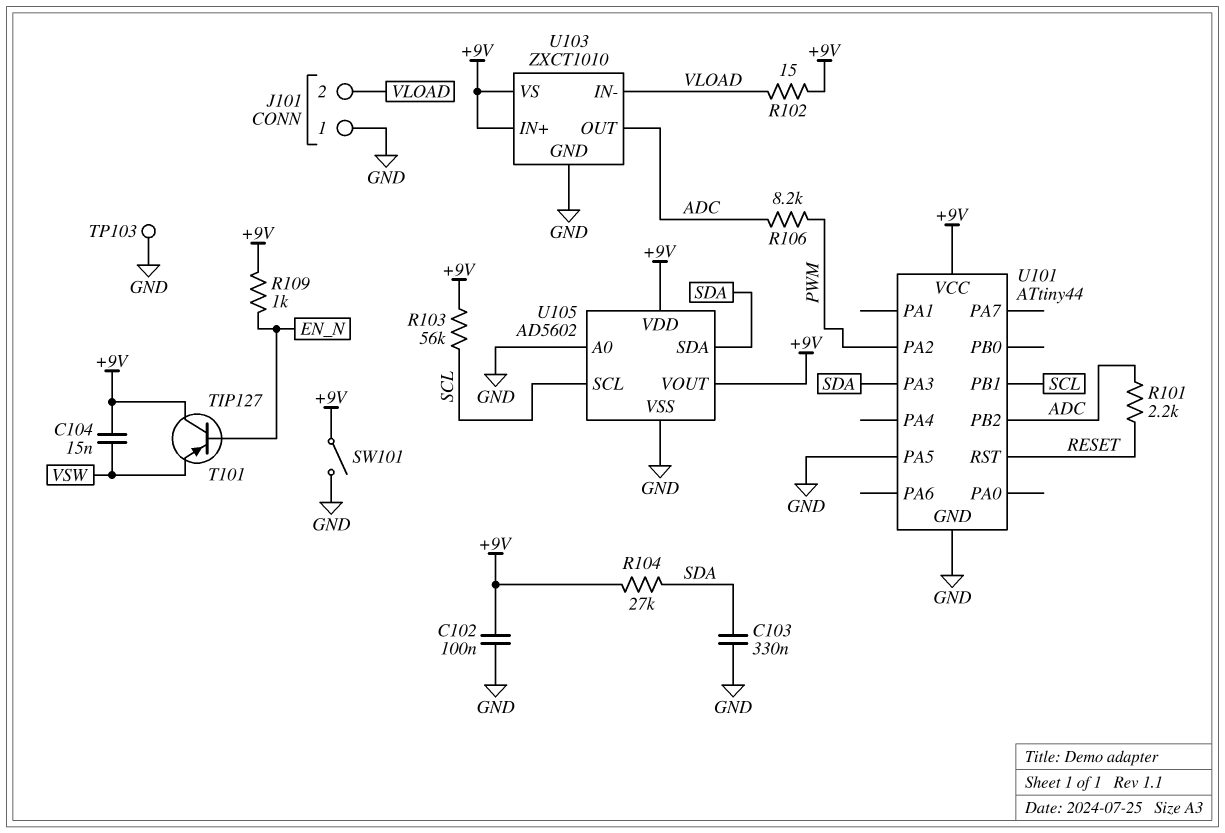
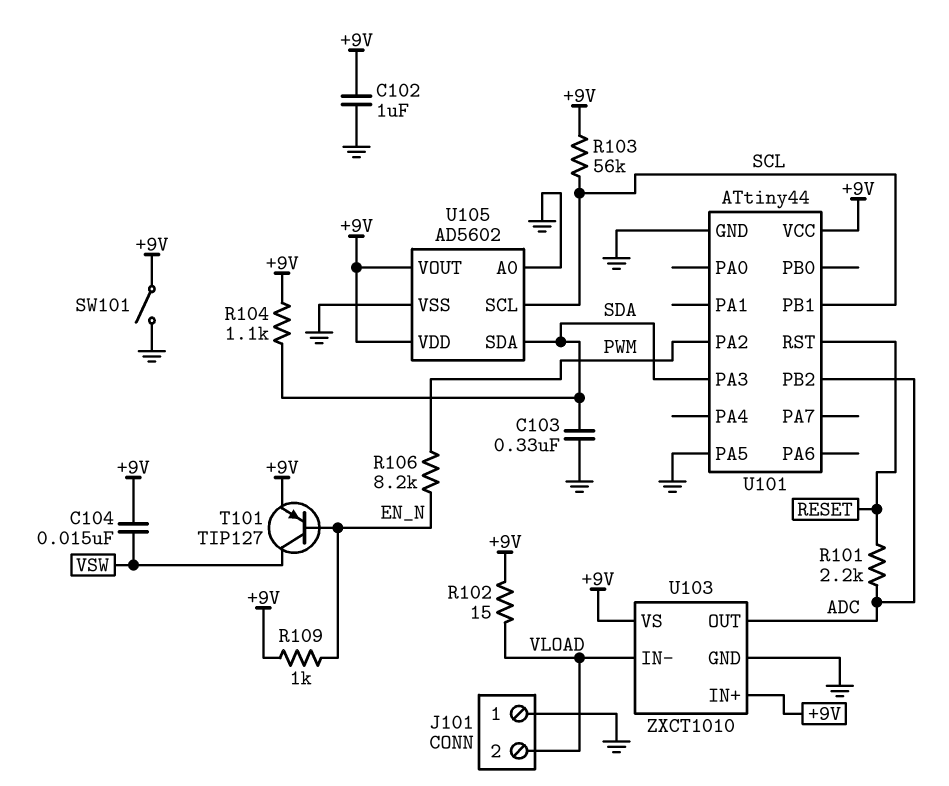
C102: 100nF (+9V, GND) -> 1uF (+9V, GND)
R104: 27k (+9V, SDA) -> 1.1k (+9V, SDA)
R106: 8.2k (ADC, PWM) -> 8.2k (EN_N, PWM)
T101: PNP TIP127 (B EN_N, C +9V, E VSW) -> PNP TIP127 (B EN_N, C VSW, E +9V)
TP103: test point (GND) -> none

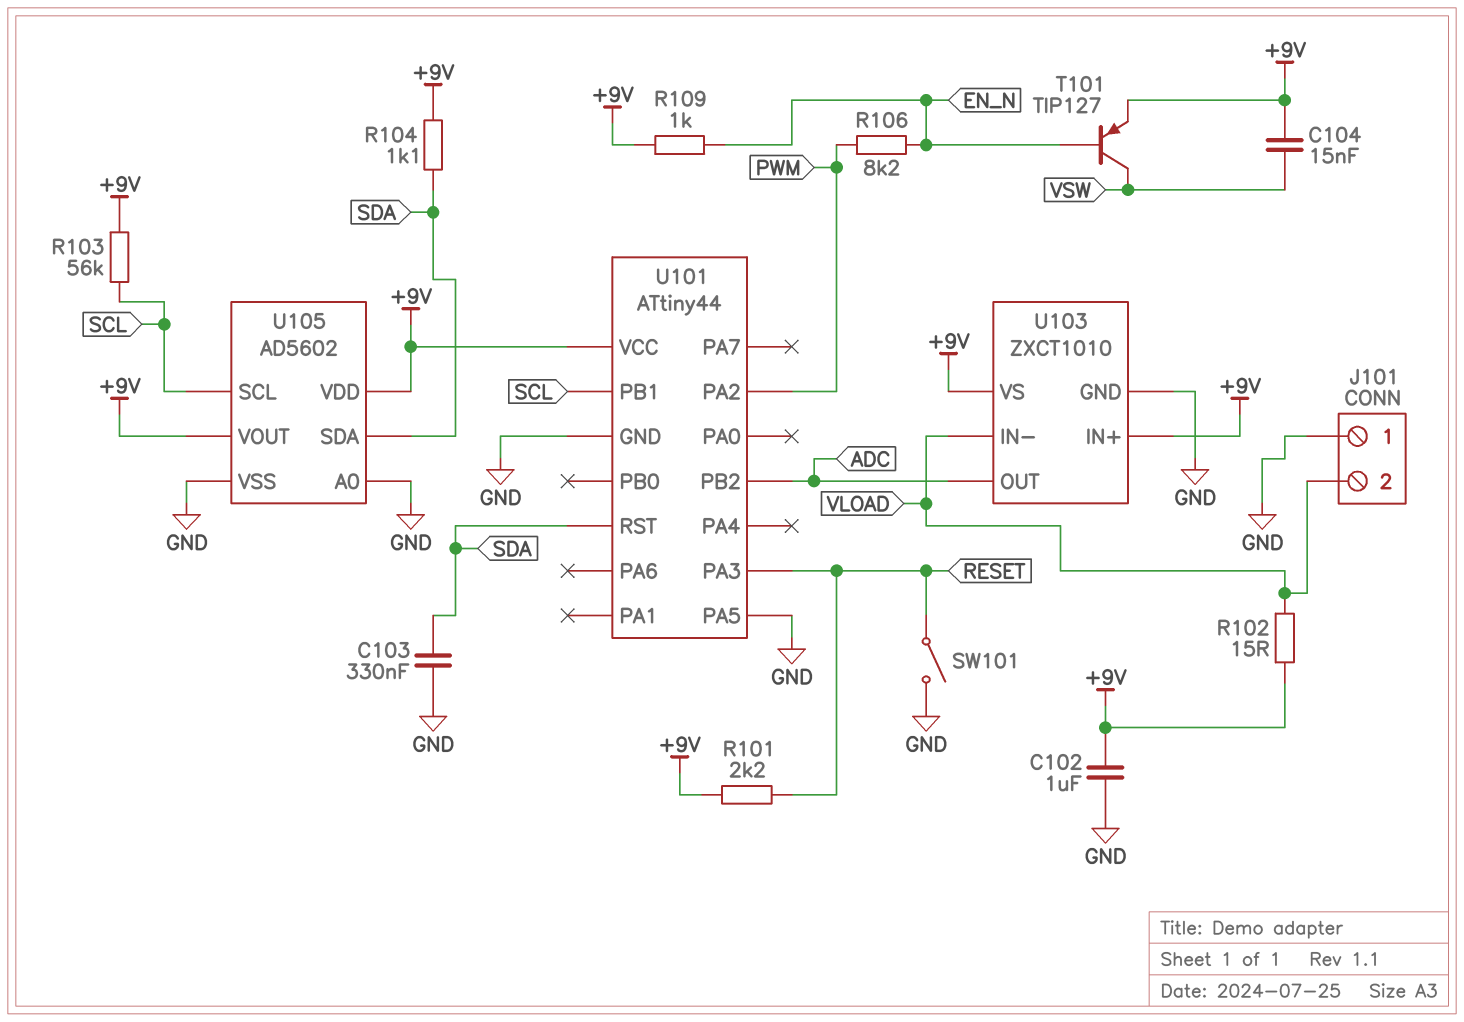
R101: 2.2k (ADC, RESET) -> 2.2k (+9V, RESET)
SW101: switch (+9V, GND) -> switch (GND, RESET)
U101 pin PA3: SDA -> RESET
U101 pin RST: RESET -> SDA

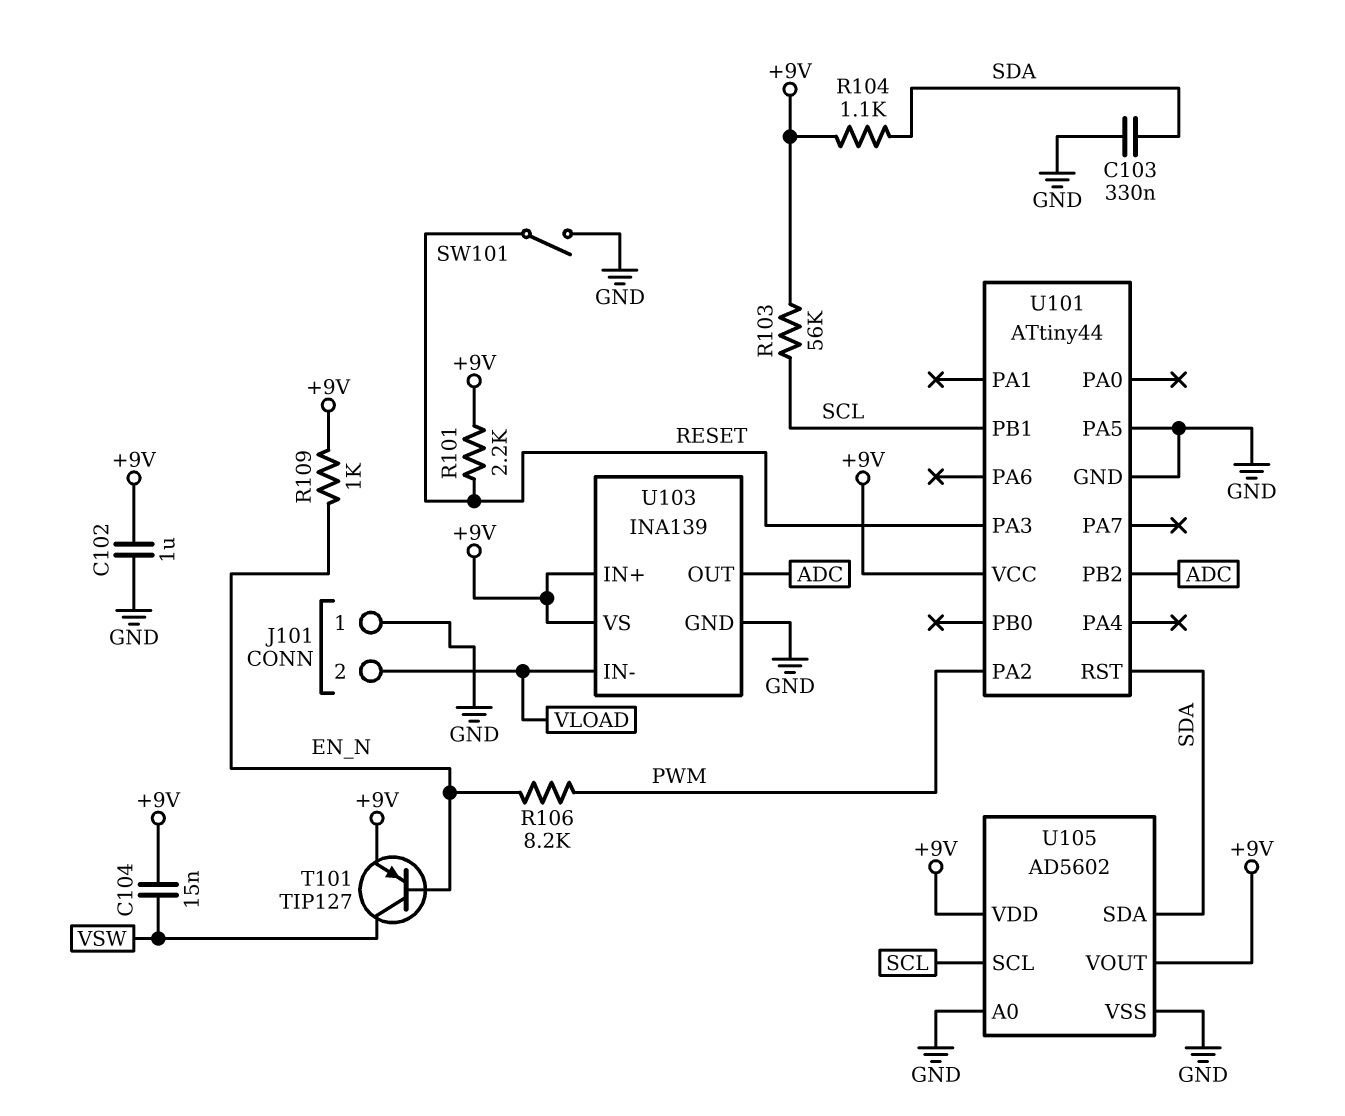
R102: 15 (+9V, VLOAD) -> none
U103: ZXCT1010 -> INA139

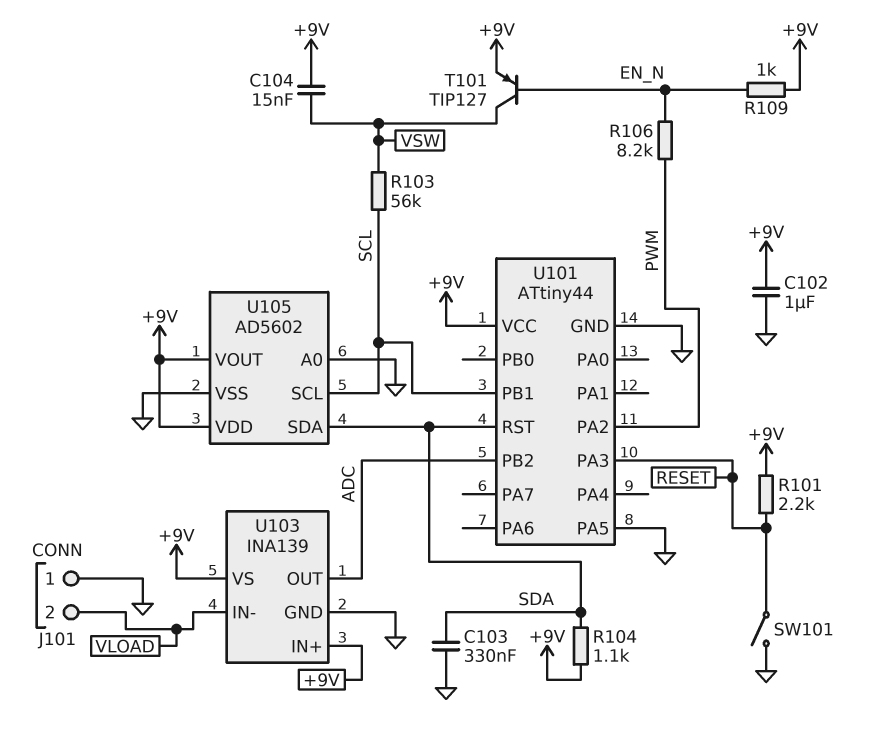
R103: 56k (+9V, SCL) -> 56k (SCL, VSW)

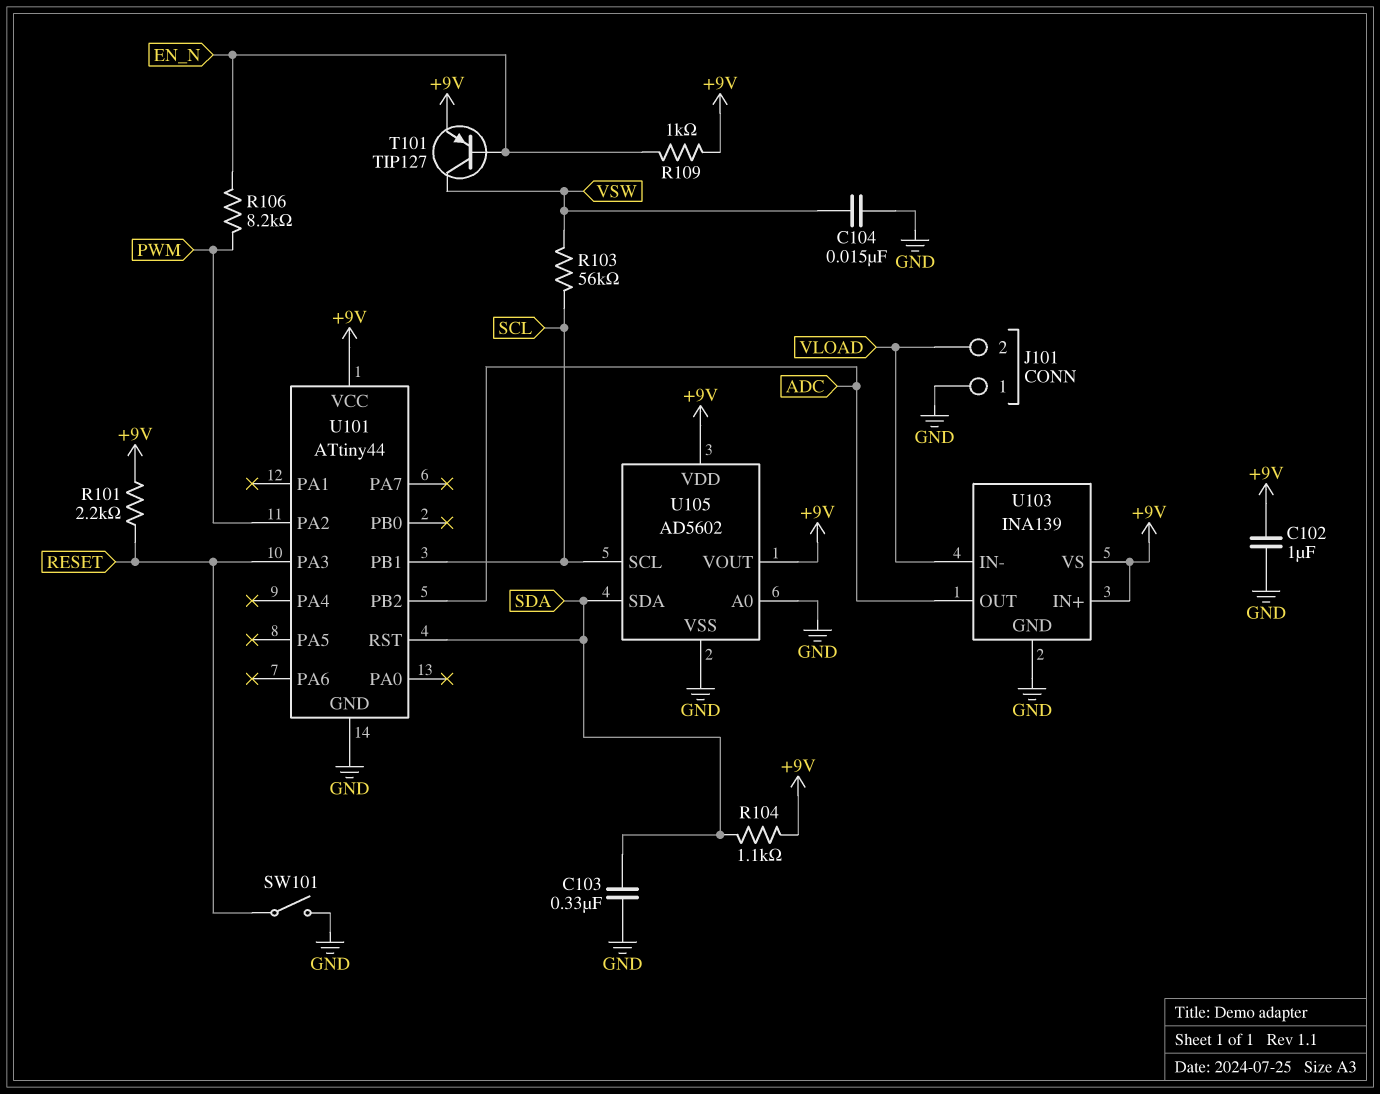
C104: 15nF (+9V, VSW) -> 15nF (GND, VSW)
U101 pin PA5: GND -> none

